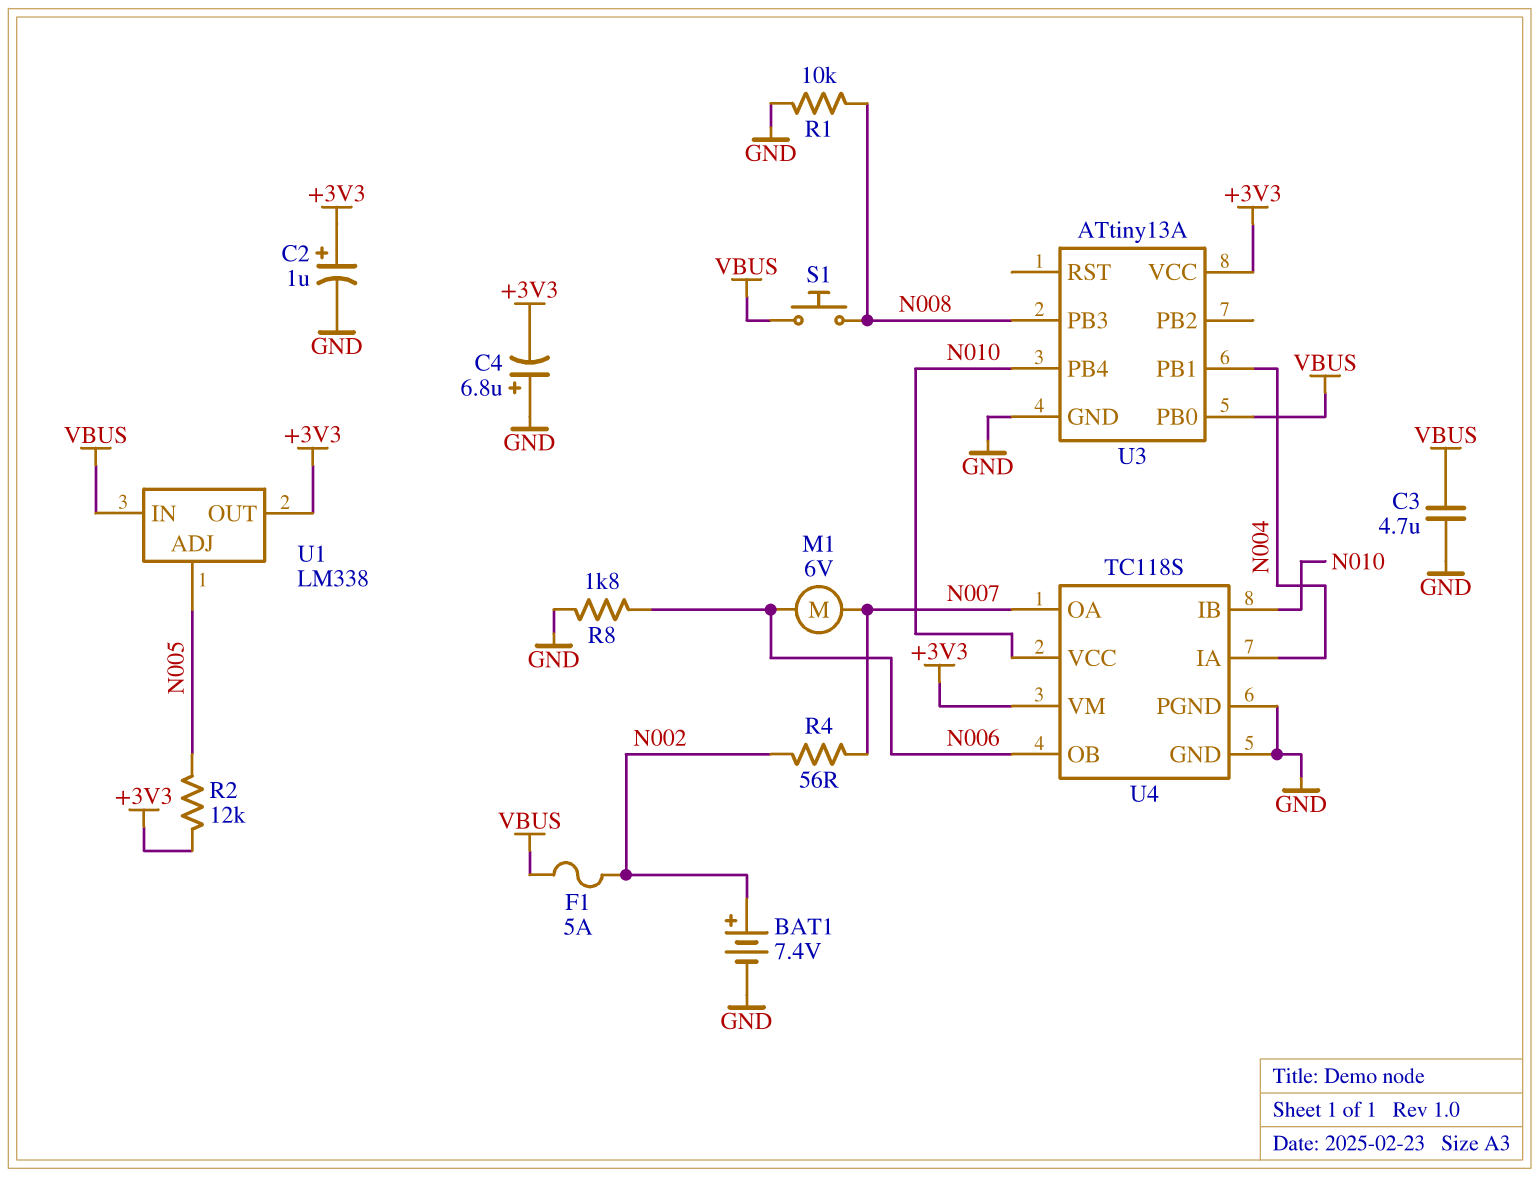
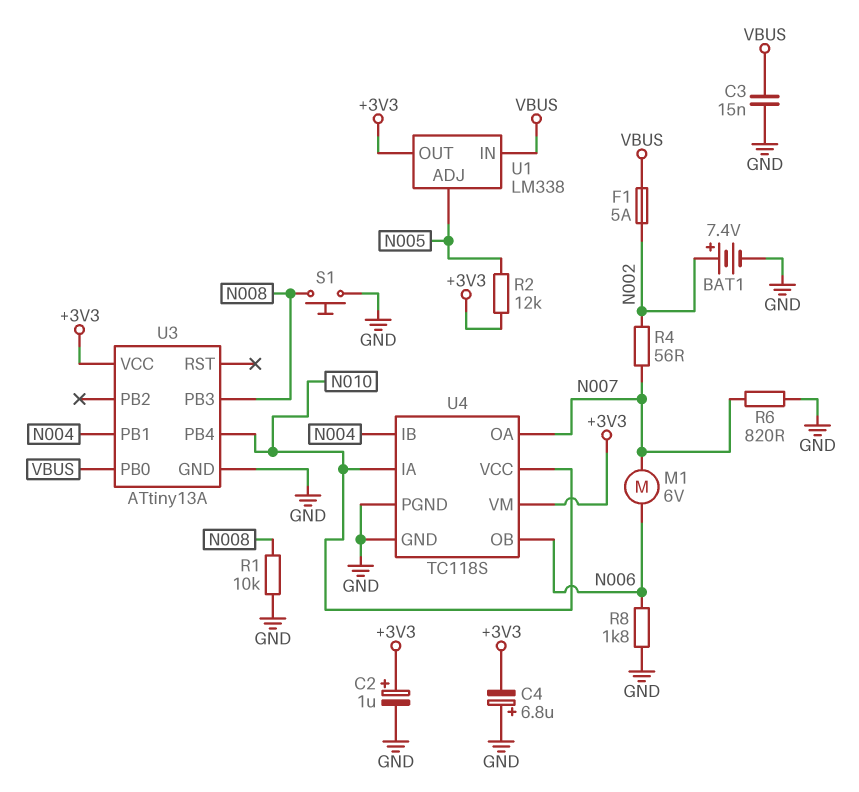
C3: 4.7uF (GND, VBUS) -> 15nF (GND, VBUS)
R6: none -> 820 (GND, N007)
S1: button (N008, VBUS) -> button (GND, N008)
U4 pin IA: N004 -> N010
U4 pin IB: N010 -> N004

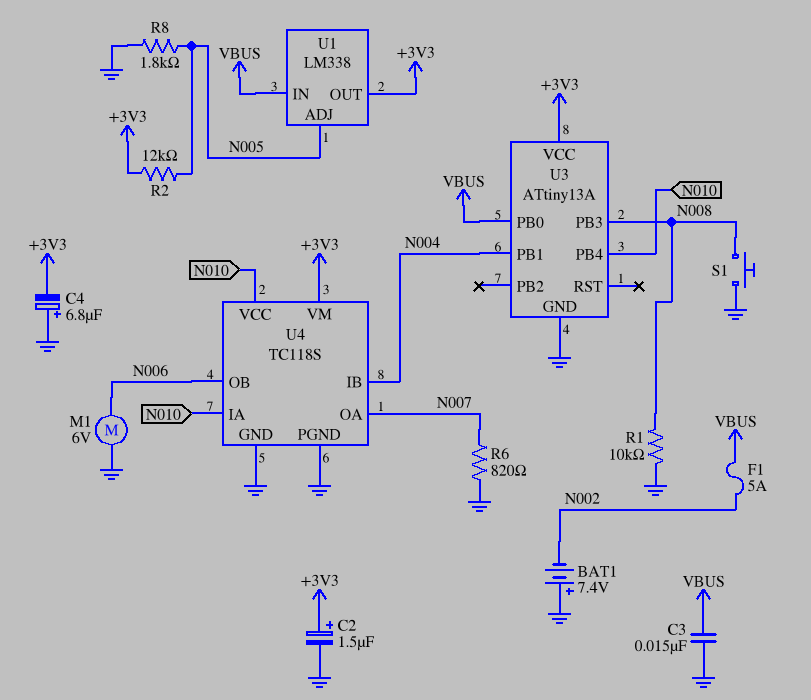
BAT1: 7.4V (plus N002, minus GND) -> 7.4V (plus GND, minus N002)
C2: 1uF (plus +3V3, minus GND) -> 1.5uF (plus +3V3, minus GND)
M1: motor 6V (N006, N007) -> motor 6V (GND, N006)
R4: 56 (N002, N007) -> none
R8: 1.8k (GND, N006) -> 1.8k (GND, N005)

